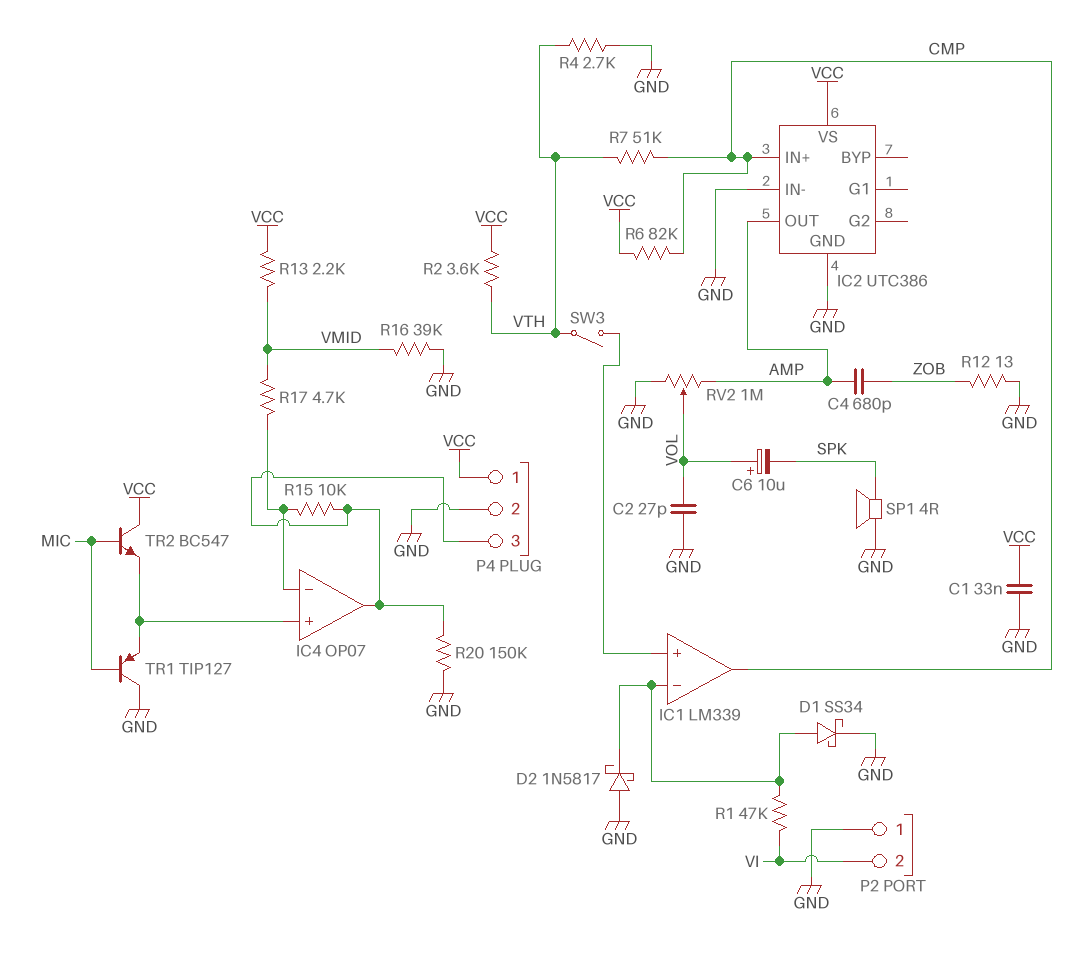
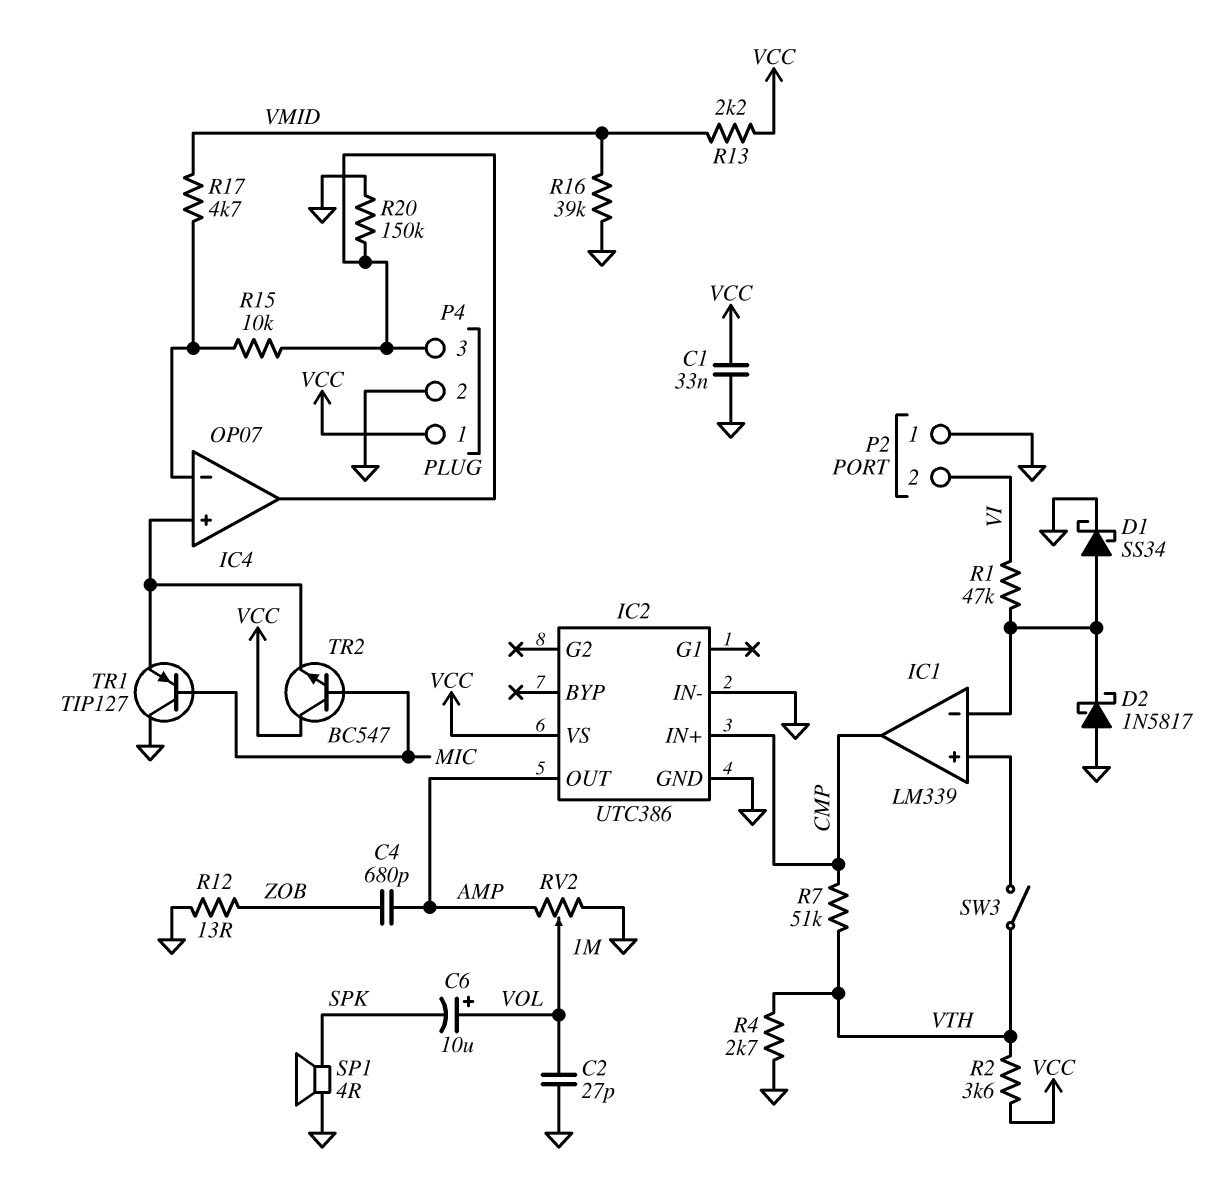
R6: 82k (CMP, VCC) -> none

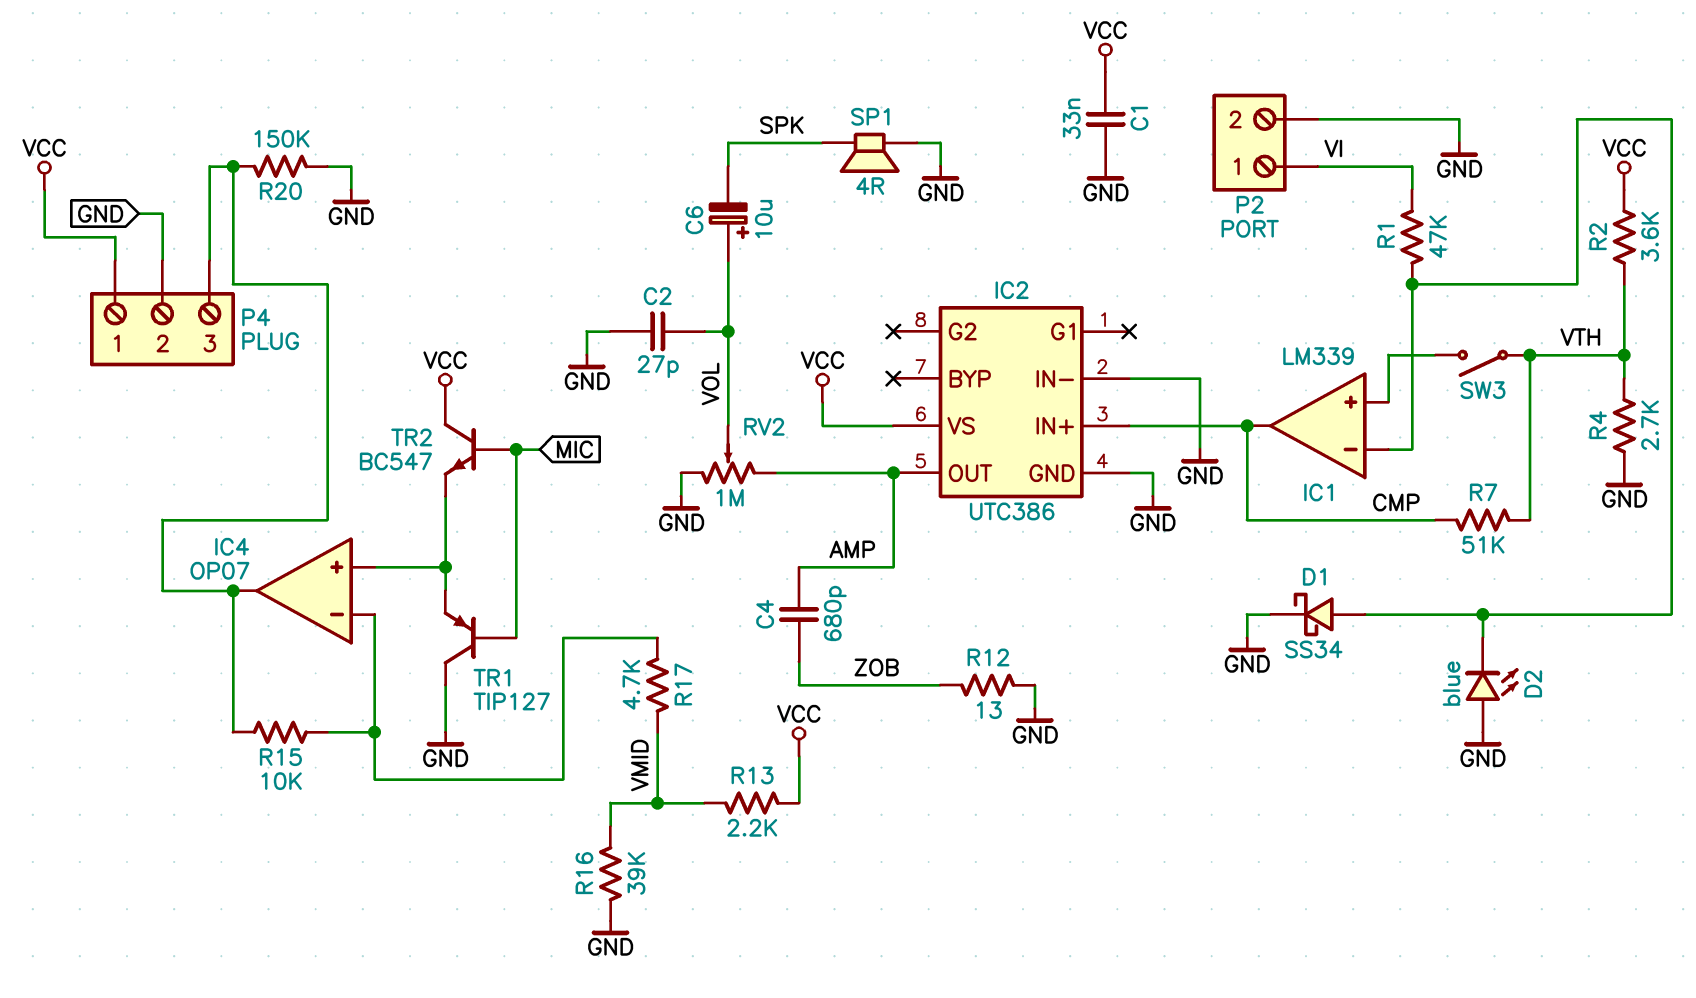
D2: schottky 1N5817 (A GND, K IC1/in-) -> LED blue (A GND, K IC1/in-)
P2 pin 1: GND -> VI
P2 pin 2: VI -> GND

